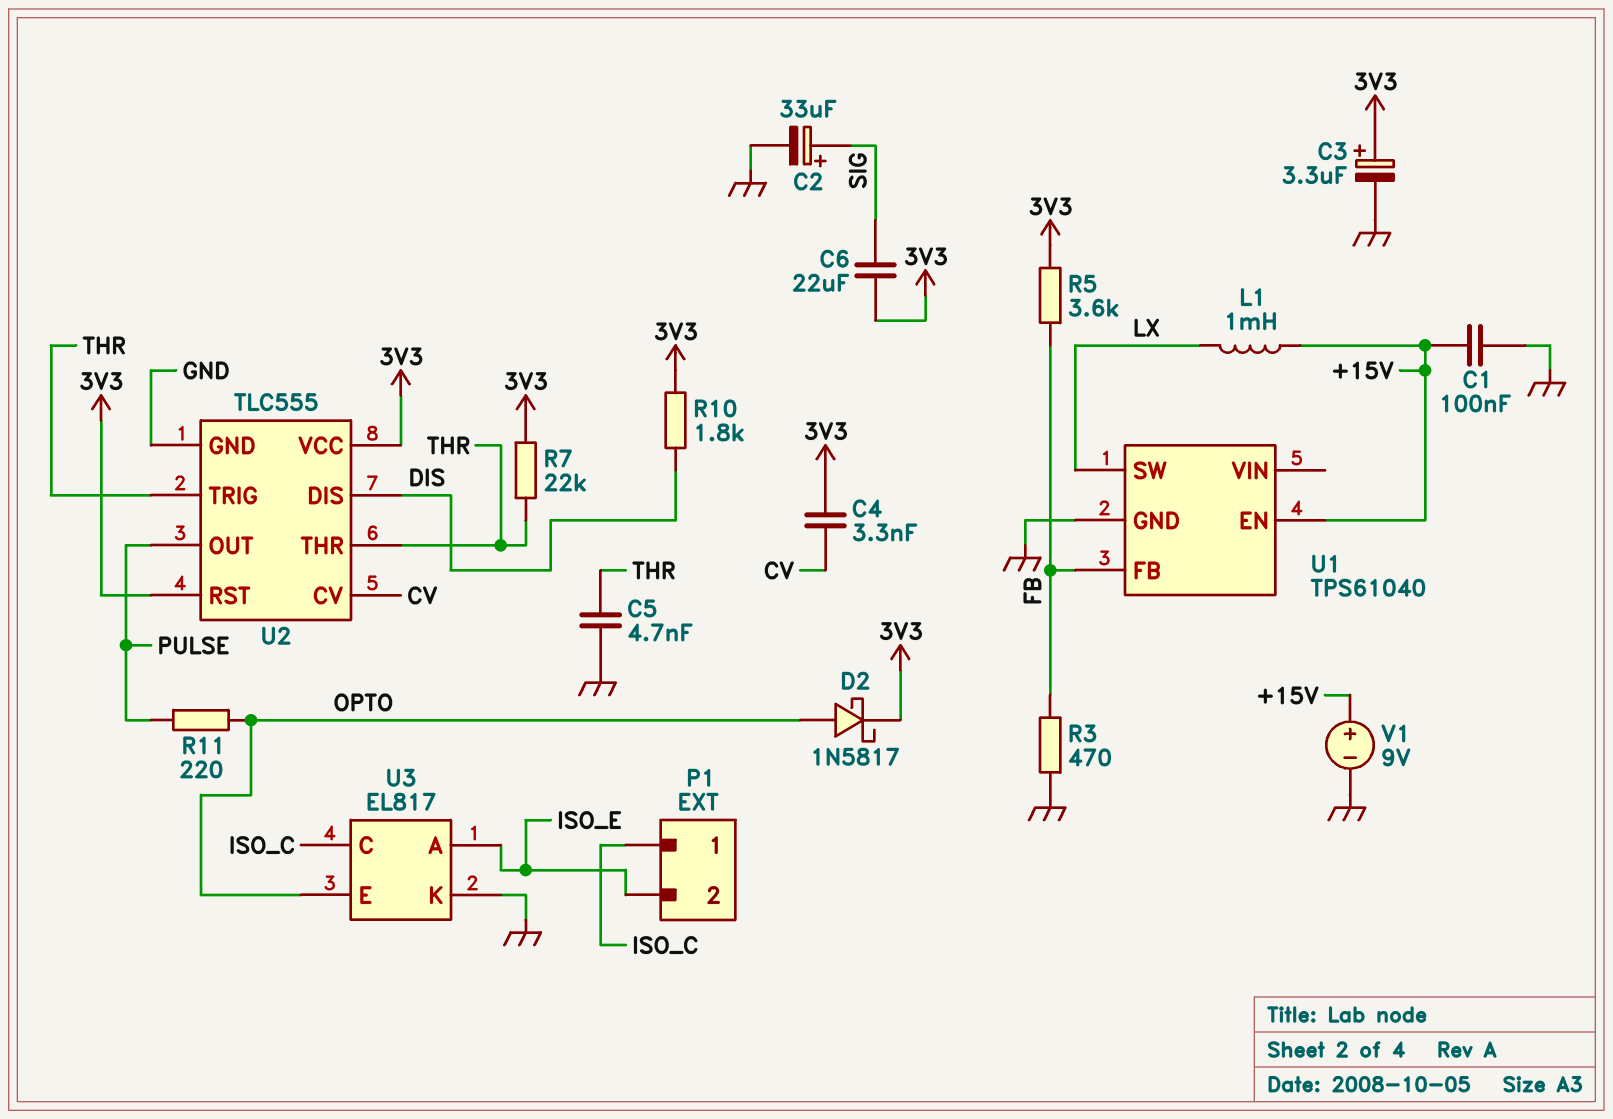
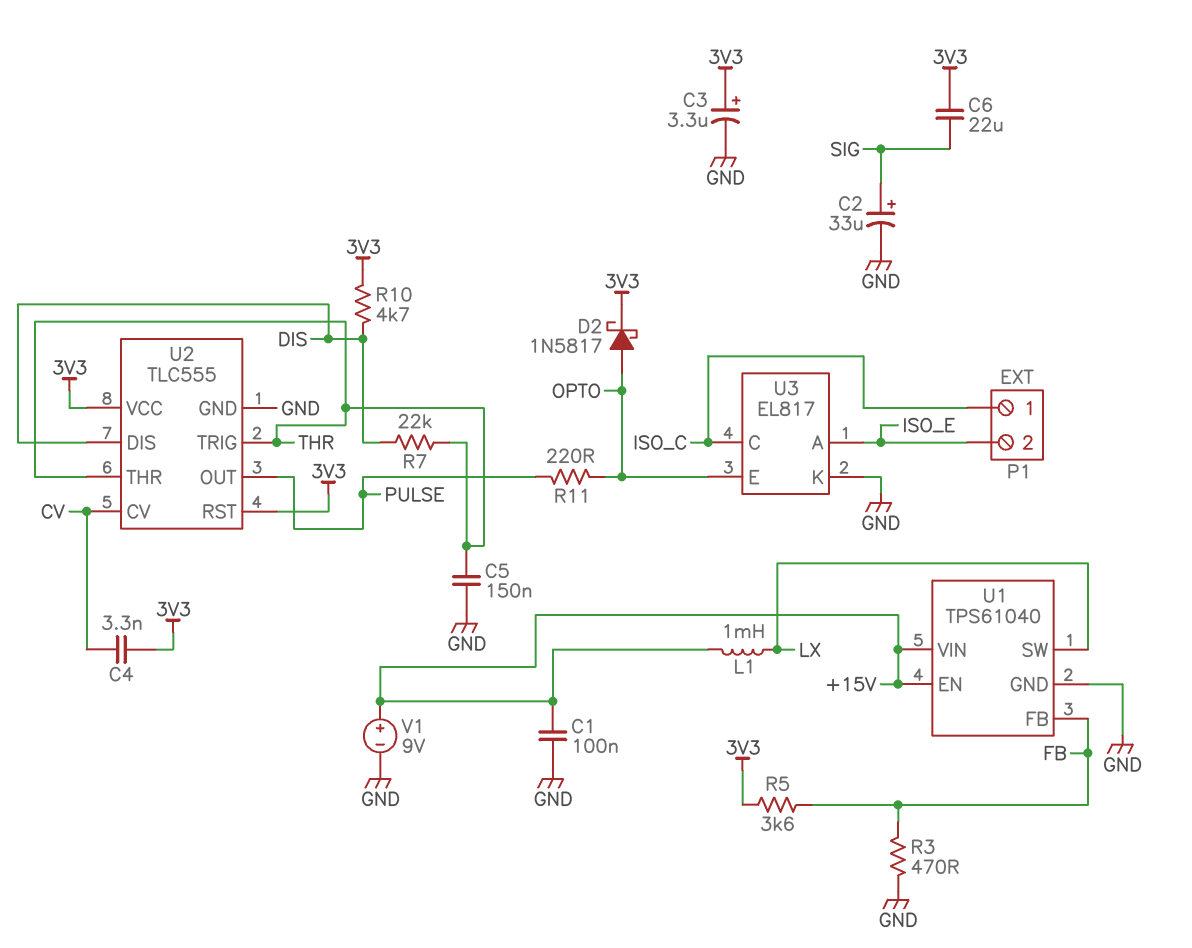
C5: 4.7nF (GND, THR) -> 150nF (GND, THR)
R7: 22k (3V3, THR) -> 22k (DIS, THR)
R10: 1.8k (3V3, DIS) -> 4.7k (3V3, DIS)
U1 pin VIN: none -> +15V

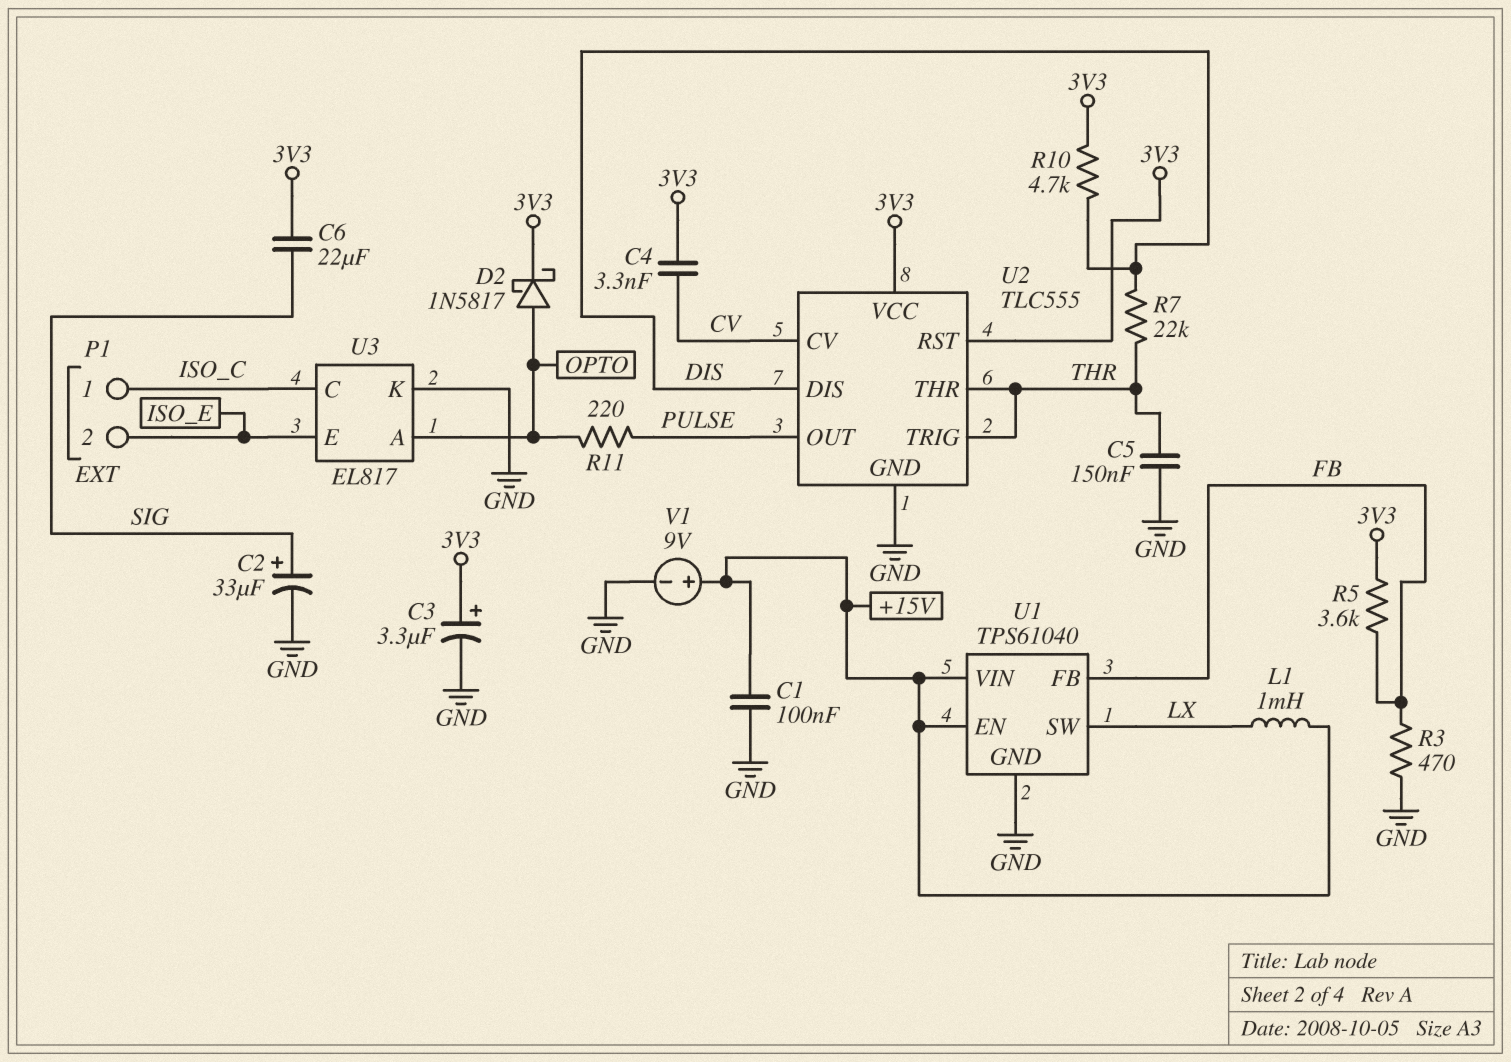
U3 pin A: ISO_E -> OPTO
U3 pin E: OPTO -> ISO_E

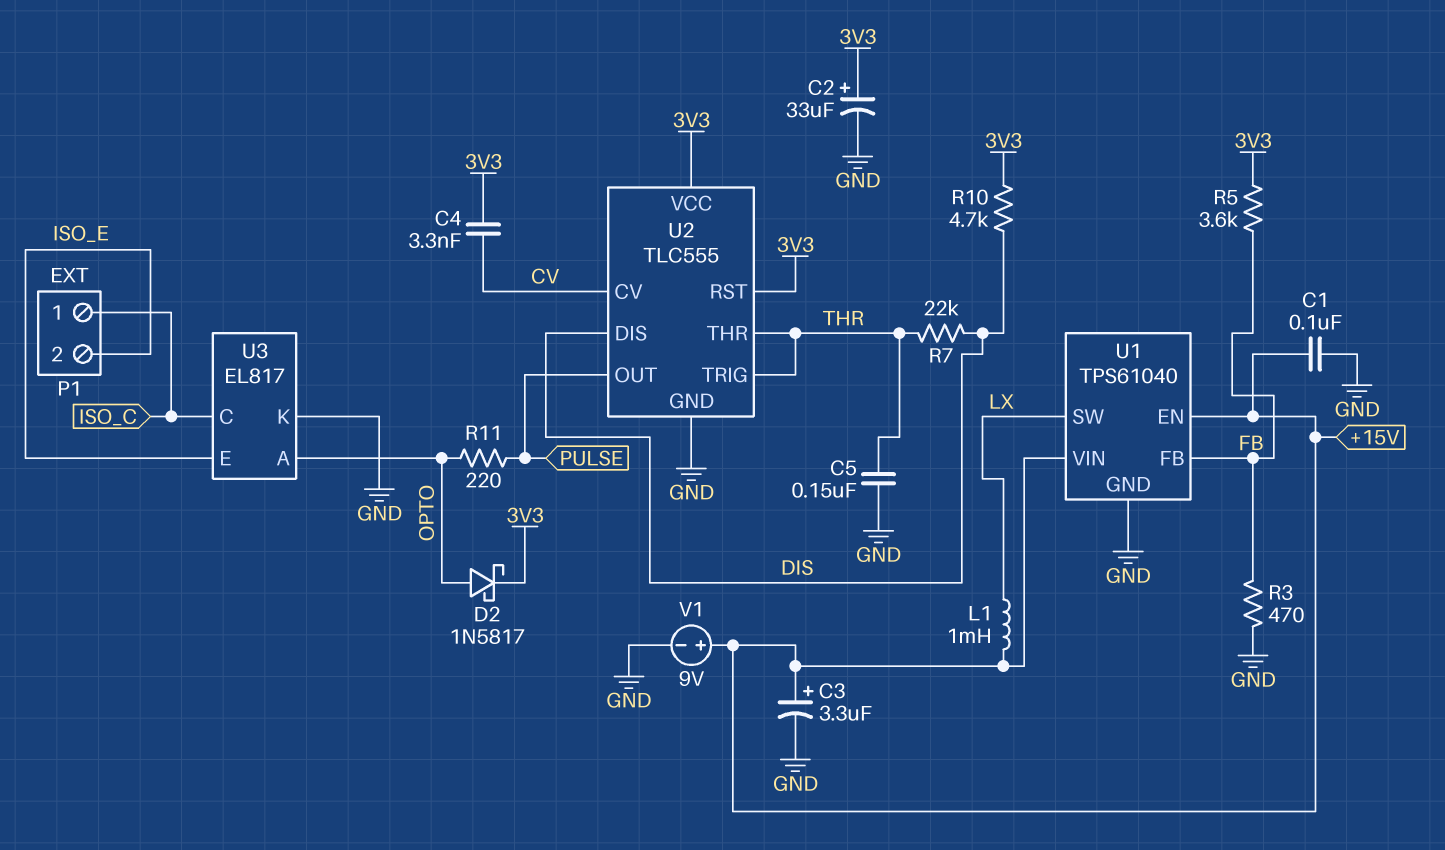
C2: 33uF (plus SIG, minus GND) -> 33uF (plus 3V3, minus GND)
C3: 3.3uF (plus 3V3, minus GND) -> 3.3uF (plus +15V, minus GND)
C6: 22uF (3V3, SIG) -> none

